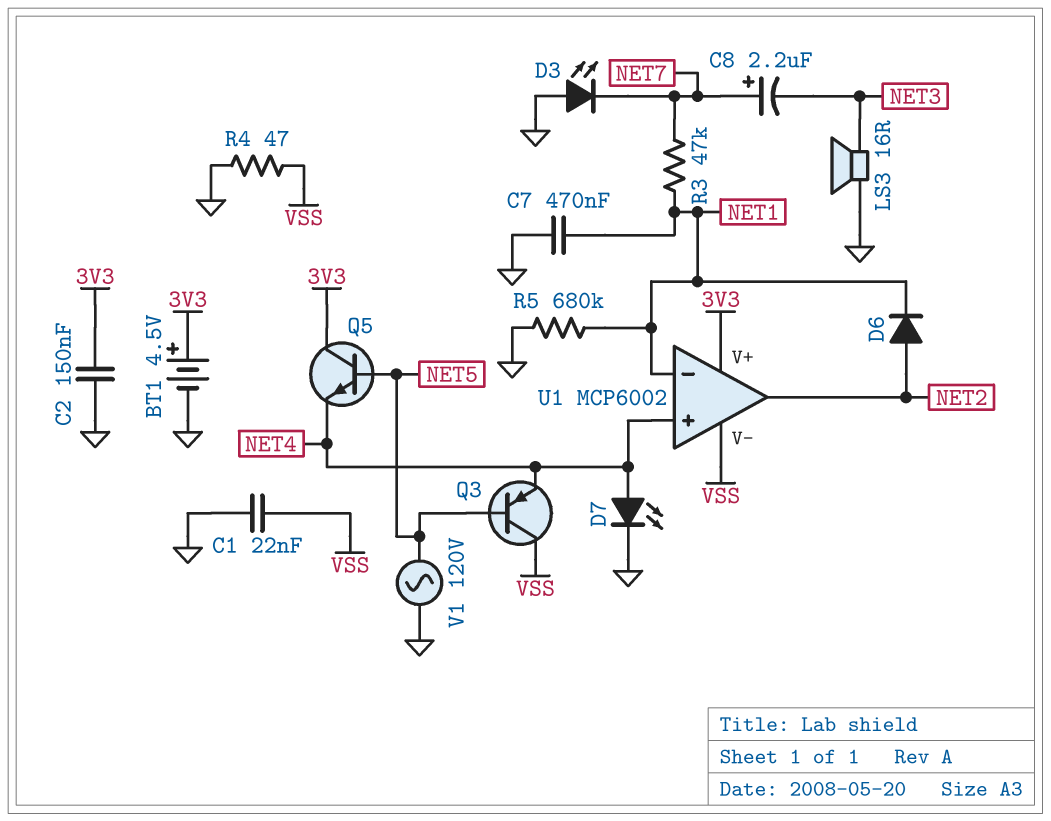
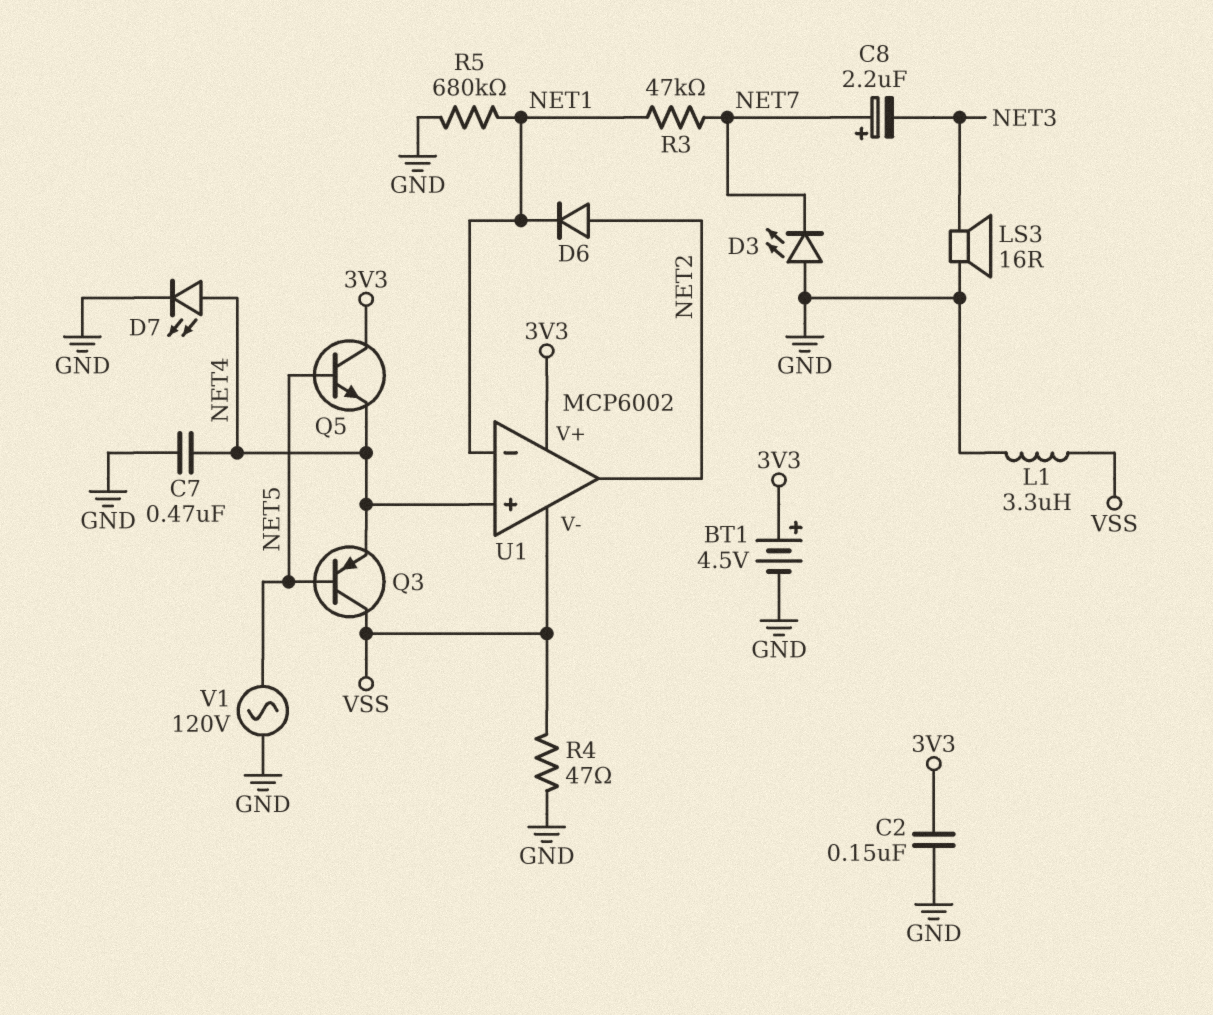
C1: 22nF (GND, VSS) -> none
C7: 470nF (GND, NET1) -> 470nF (GND, NET4)
L1: none -> 3.3uH (GND, VSS)

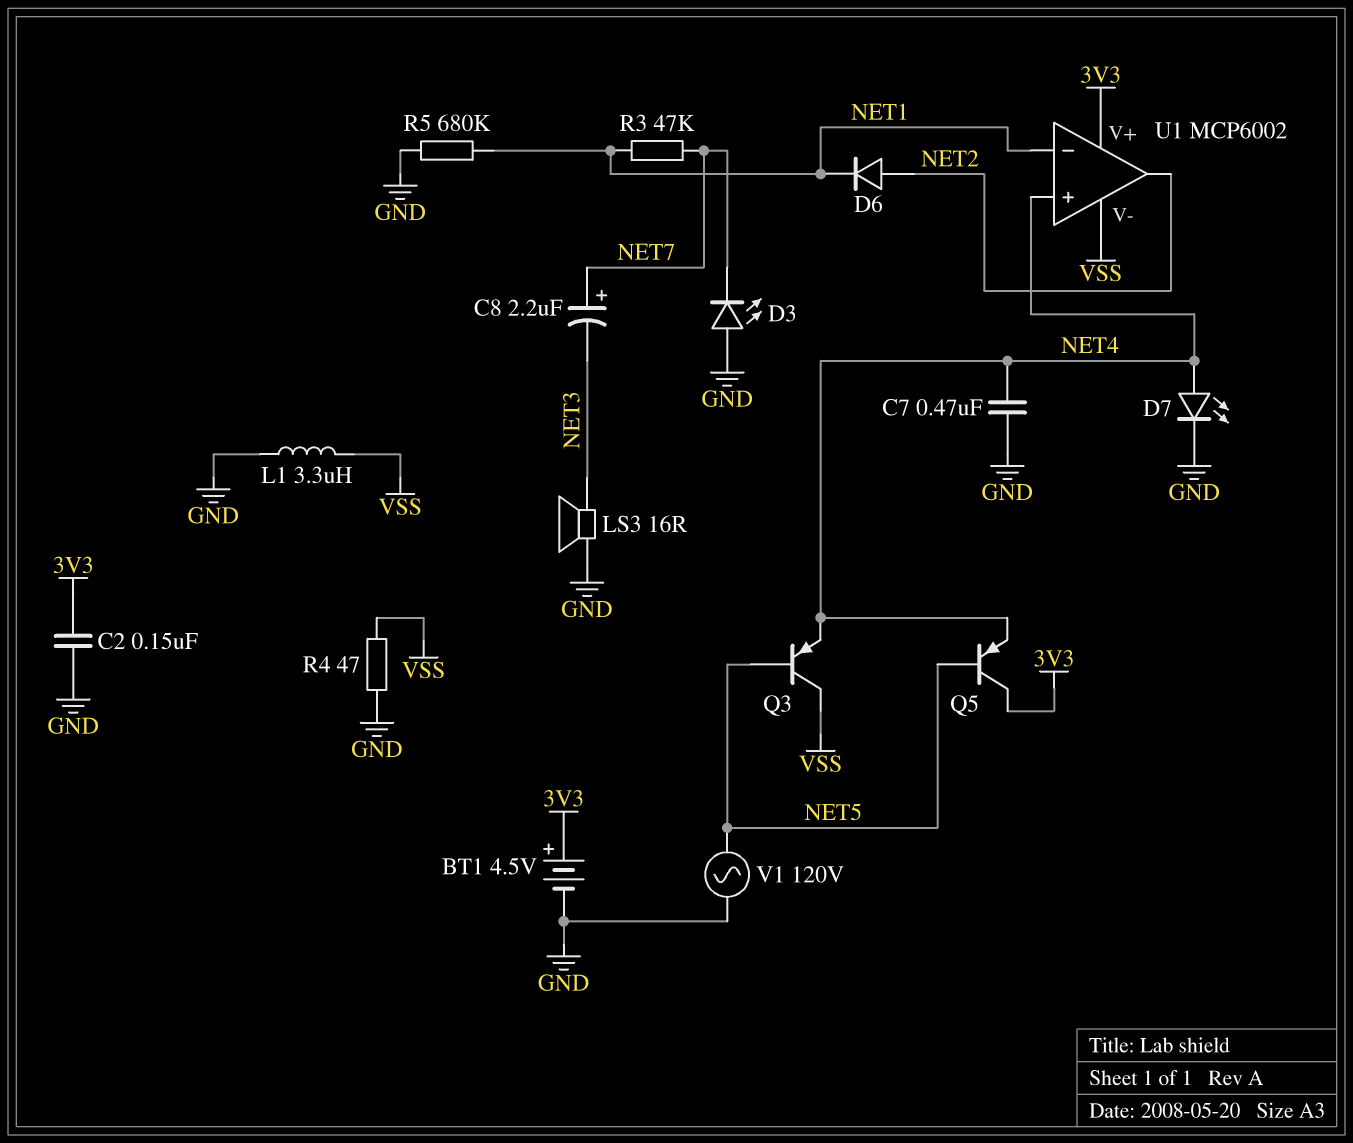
Q5: NPN (B NET5, C 3V3, E NET4) -> PNP (B NET5, C 3V3, E NET4)

